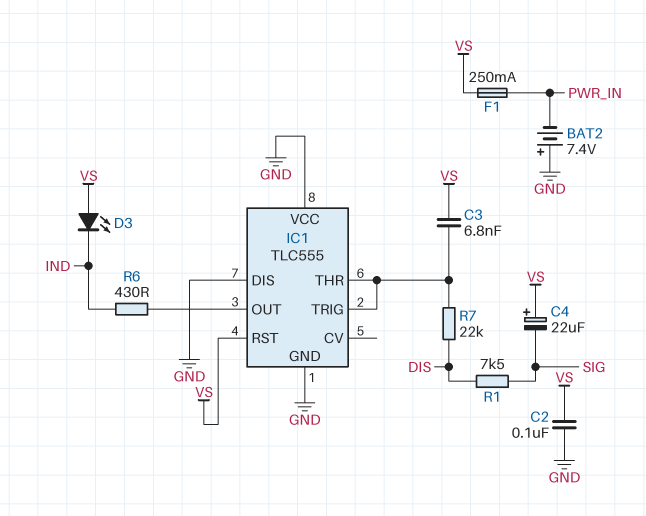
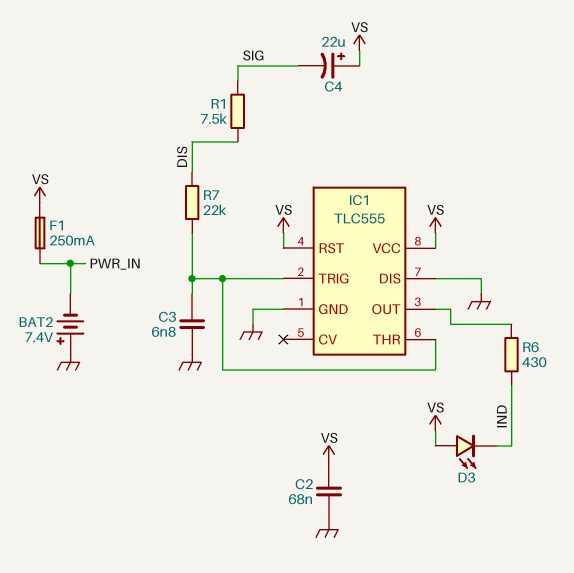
C2: 100nF (GND, VS) -> 68nF (GND, VS)
C3: 6.8nF (IC1/THR, VS) -> 6.8nF (GND, IC1/THR)
IC1 pin VCC: GND -> VS

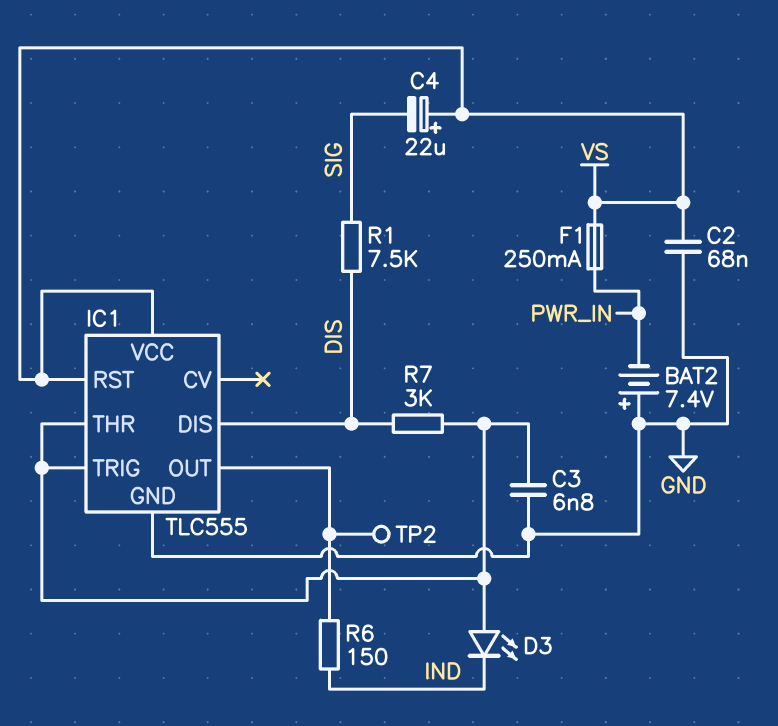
D3: LED (A VS, K IND) -> LED (A IC1/THR, K IND)
IC1 pin DIS: GND -> DIS
R6: 430 (IC1/OUT, IND) -> 150 (IC1/OUT, IND)
R7: 22k (DIS, IC1/THR) -> 3k (DIS, IC1/THR)
TP2: none -> test point (IC1/OUT)

